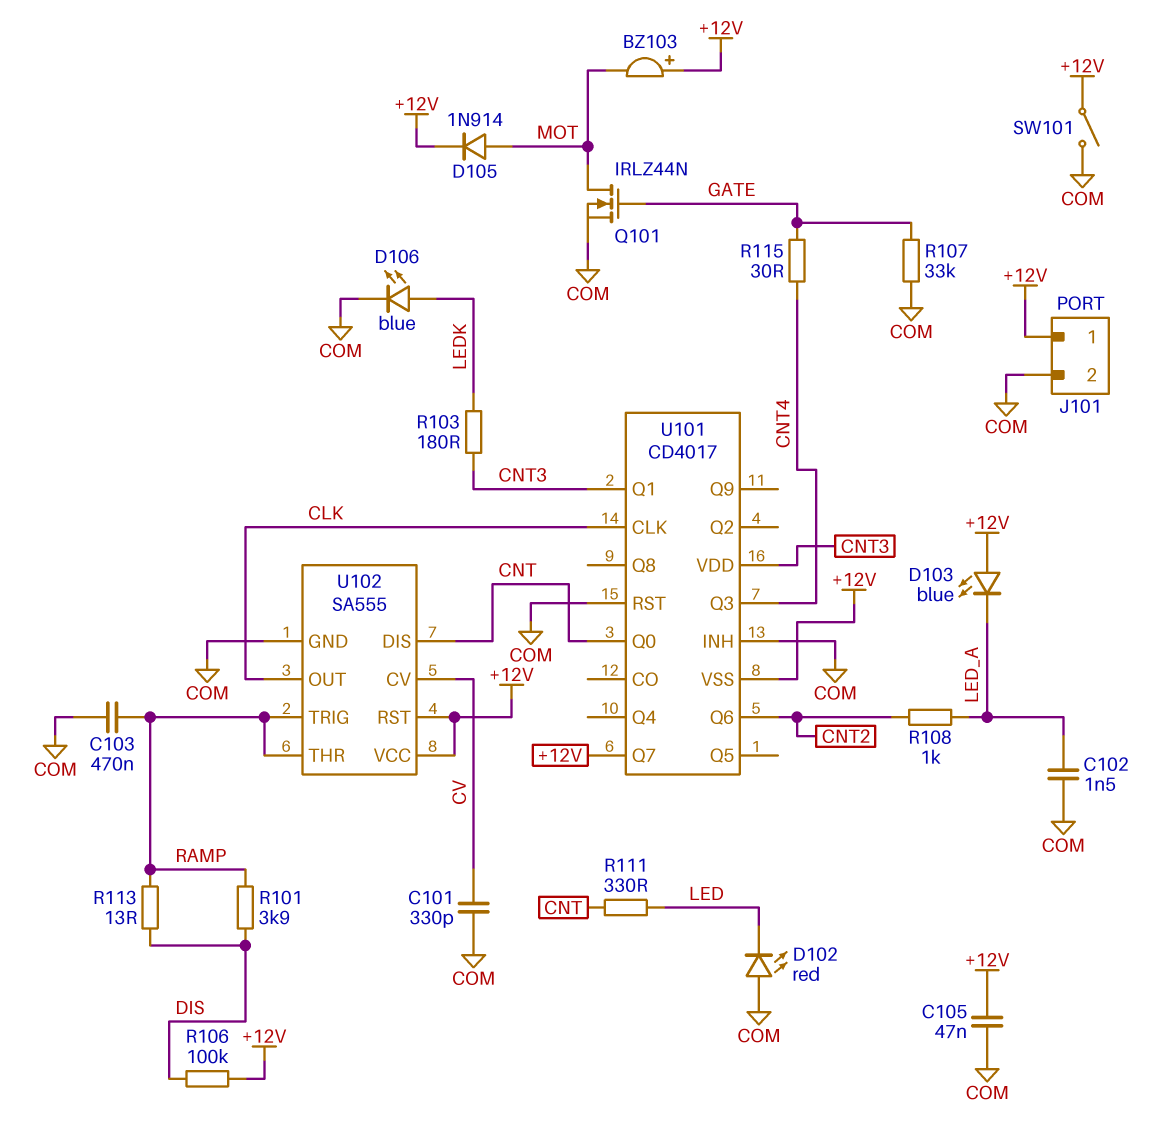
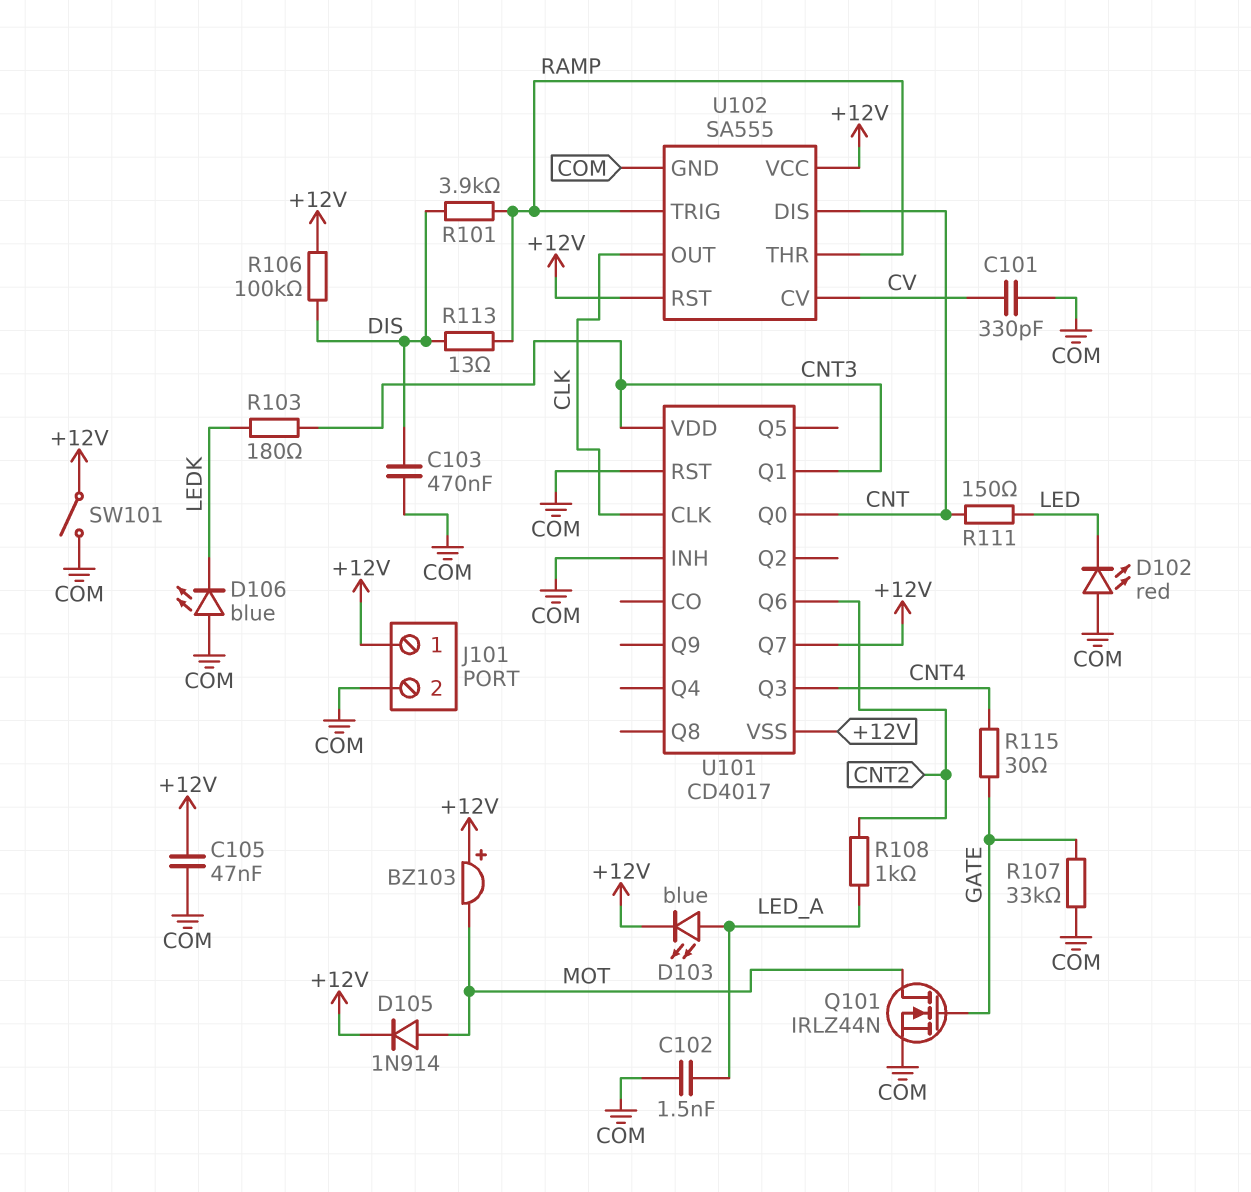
C103: 470nF (COM, RAMP) -> 470nF (COM, DIS)
D103: LED blue (A +12V, K LED_A) -> LED blue (A LED_A, K +12V)
D106: LED blue (A LEDK, K COM) -> LED blue (A COM, K LEDK)
R111: 330 (CNT, LED) -> 150 (CNT, LED)

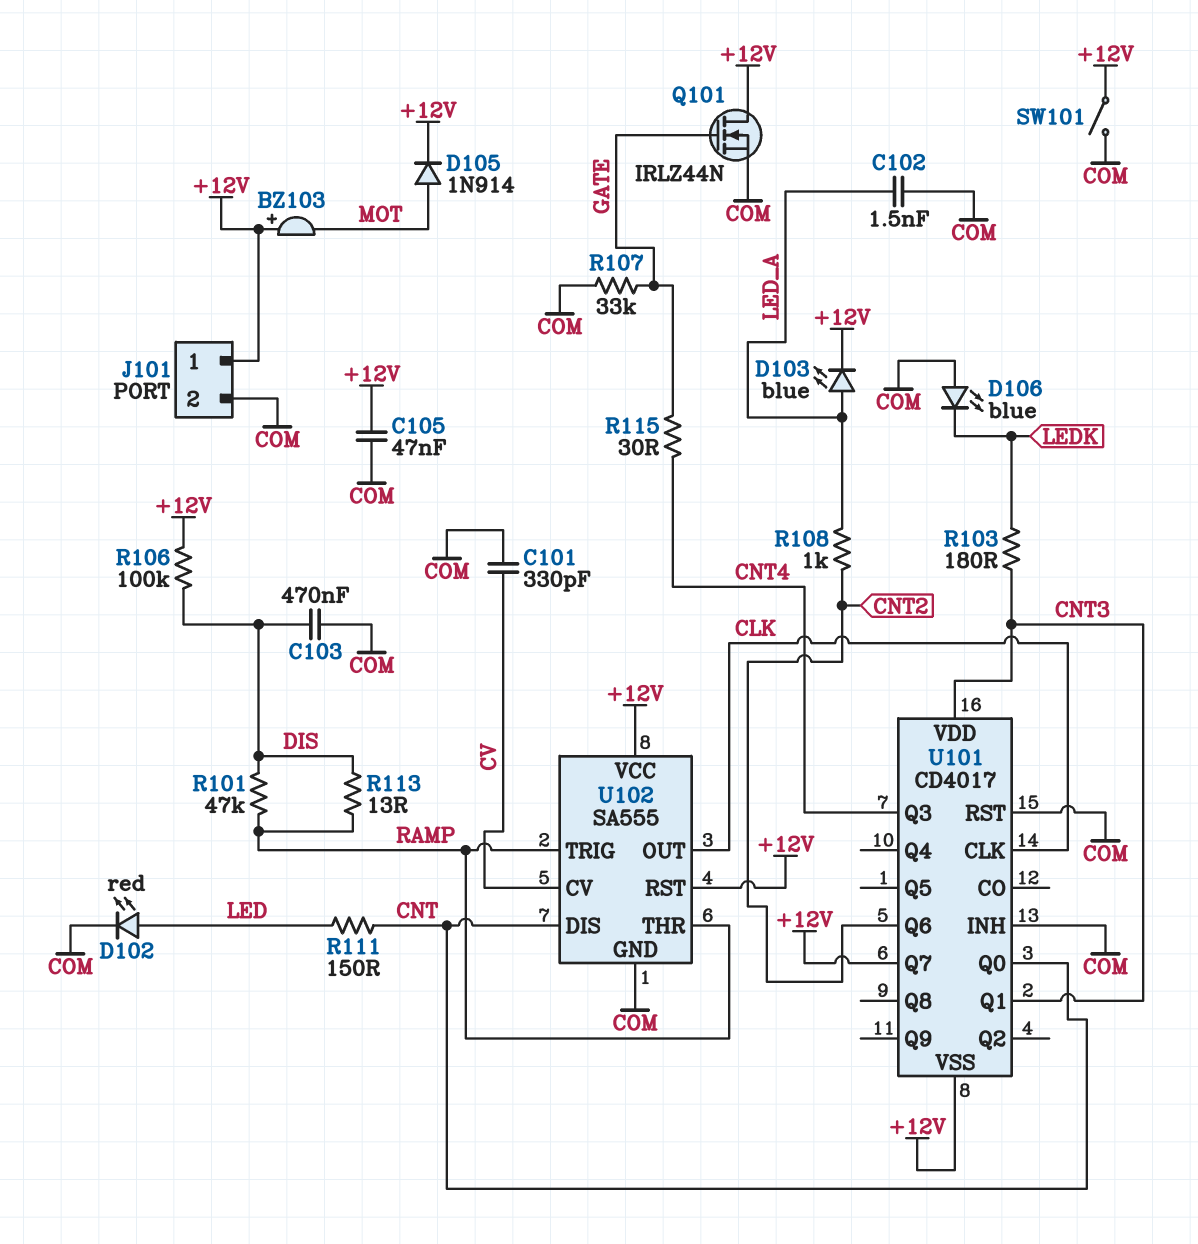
D102: LED red (A COM, K LED) -> LED red (A LED, K COM)
Q101: NMOS IRLZ44N (G GATE, D MOT, S COM) -> NMOS IRLZ44N (G GATE, D +12V, S COM)
R101: 3.9k (DIS, RAMP) -> 47k (DIS, RAMP)

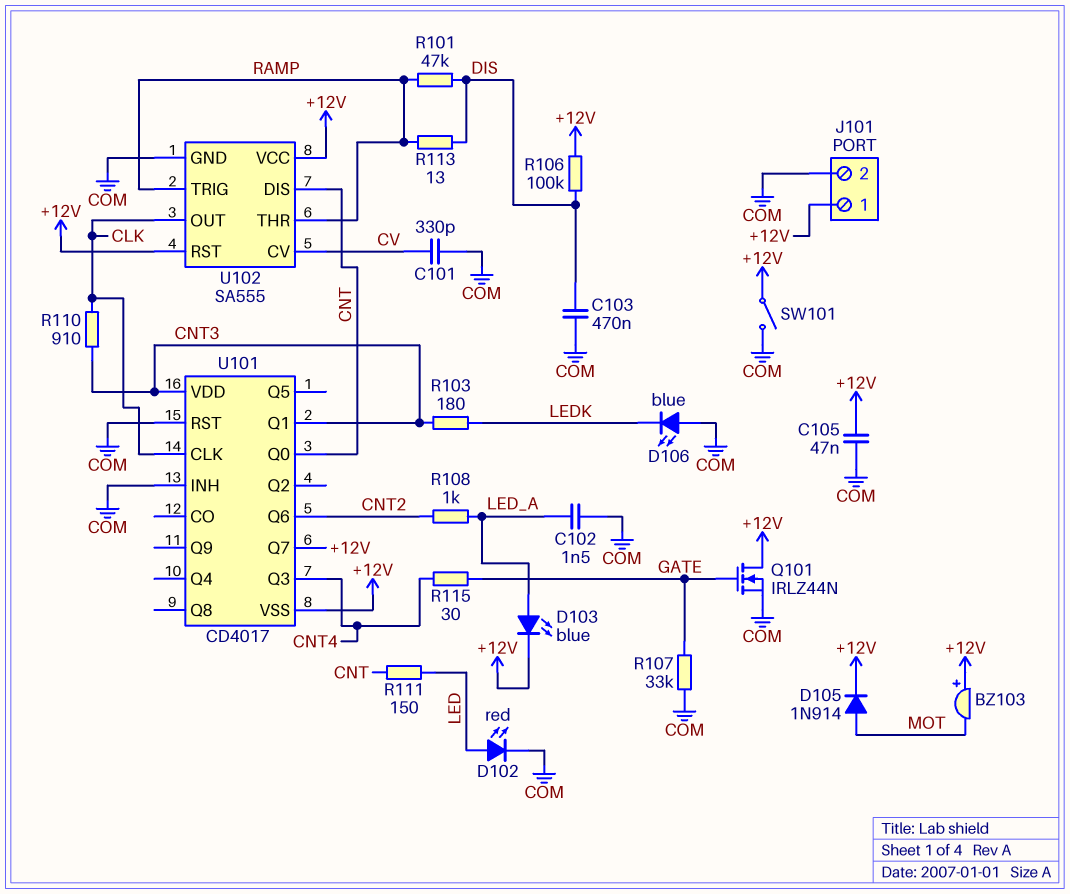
R110: none -> 910 (CLK, CNT3)

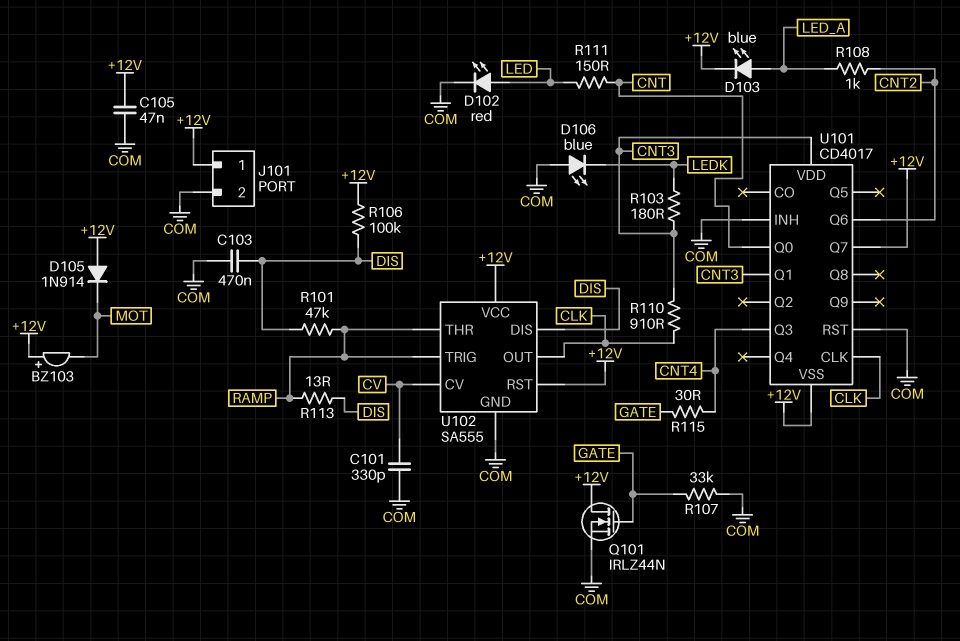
C102: 1.5nF (COM, LED_A) -> none
D105: diode 1N914 (A MOT, K +12V) -> diode 1N914 (A +12V, K MOT)
SW101: switch (+12V, COM) -> none
U102 pin DIS: CNT -> DIS

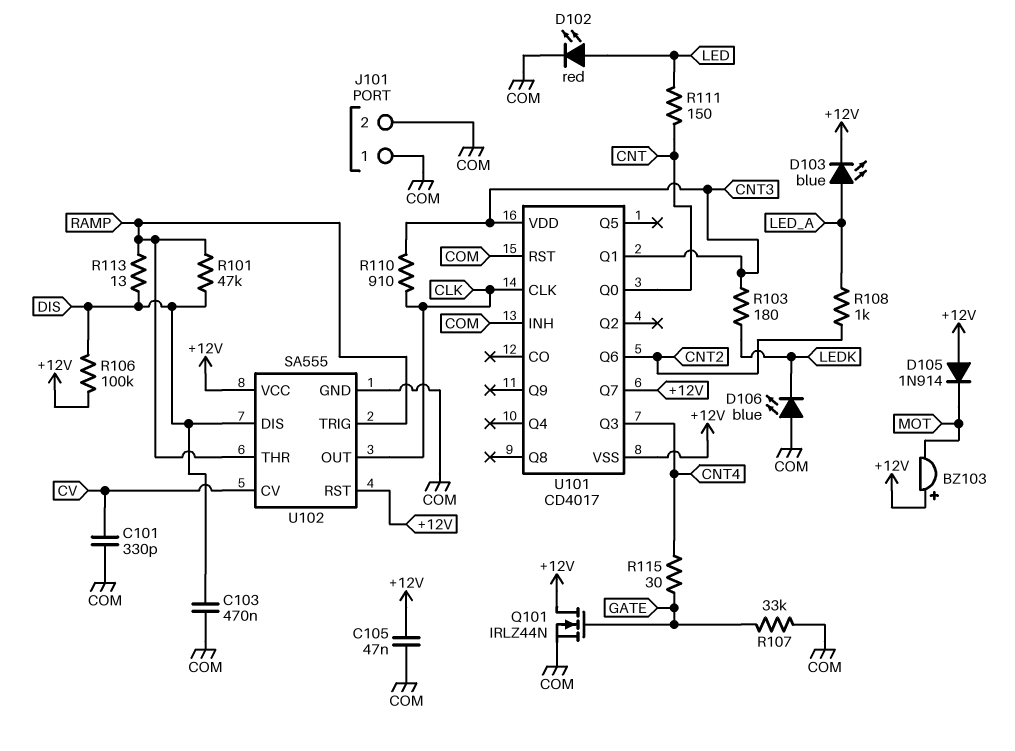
J101 pin 1: +12V -> COM

